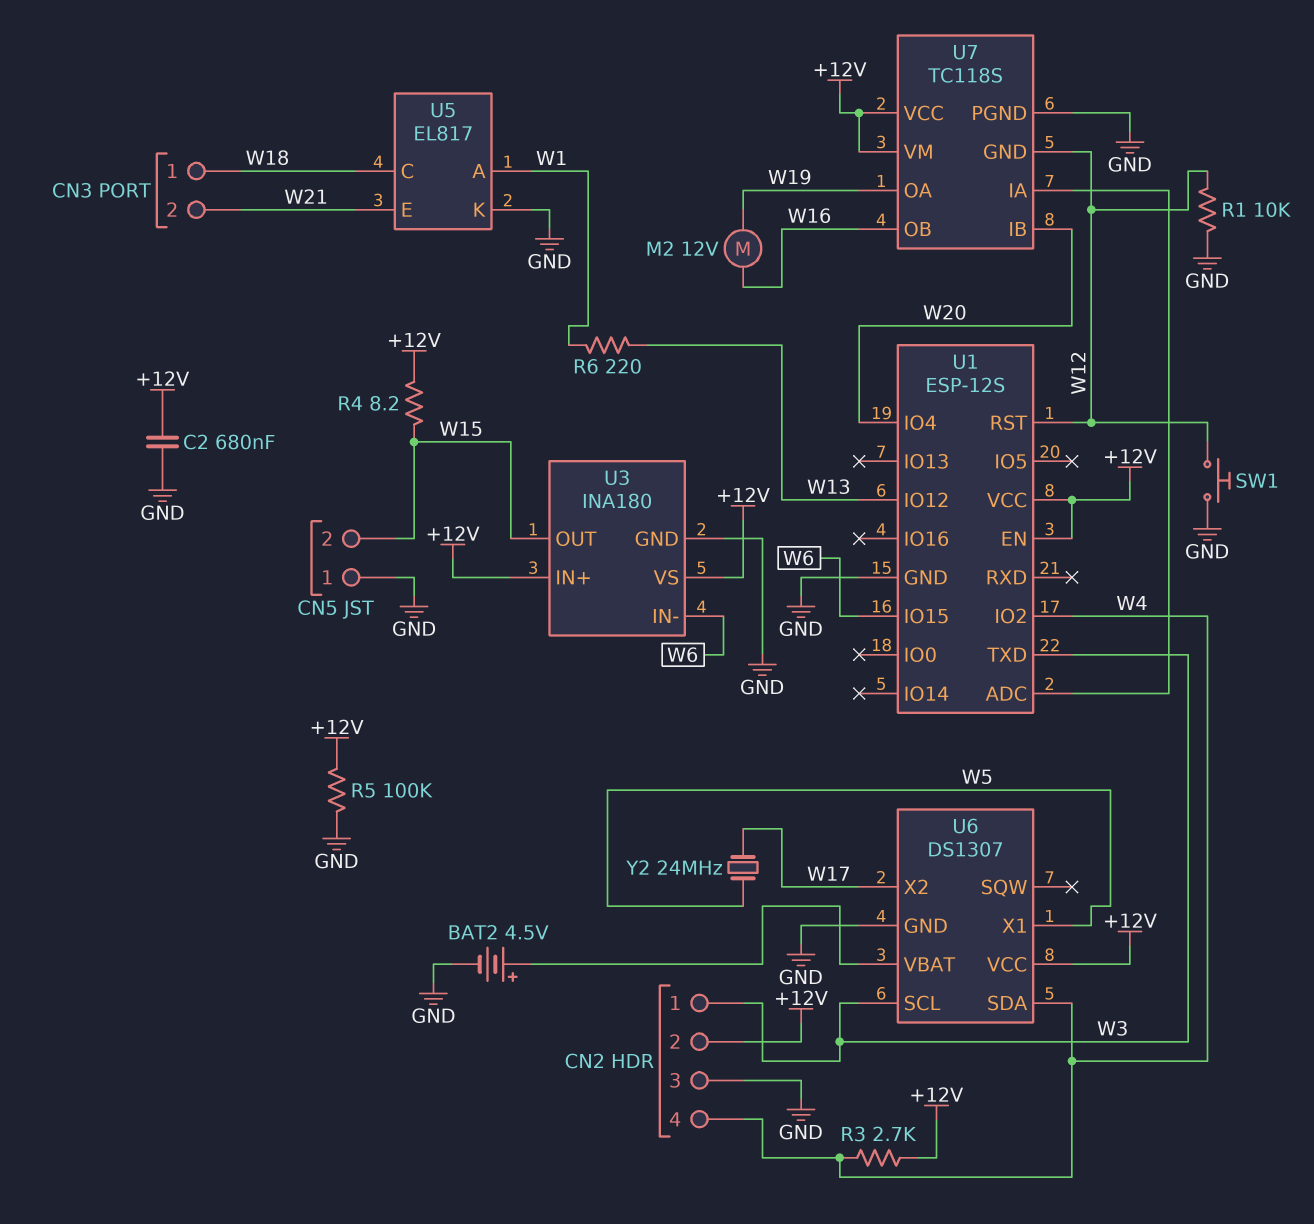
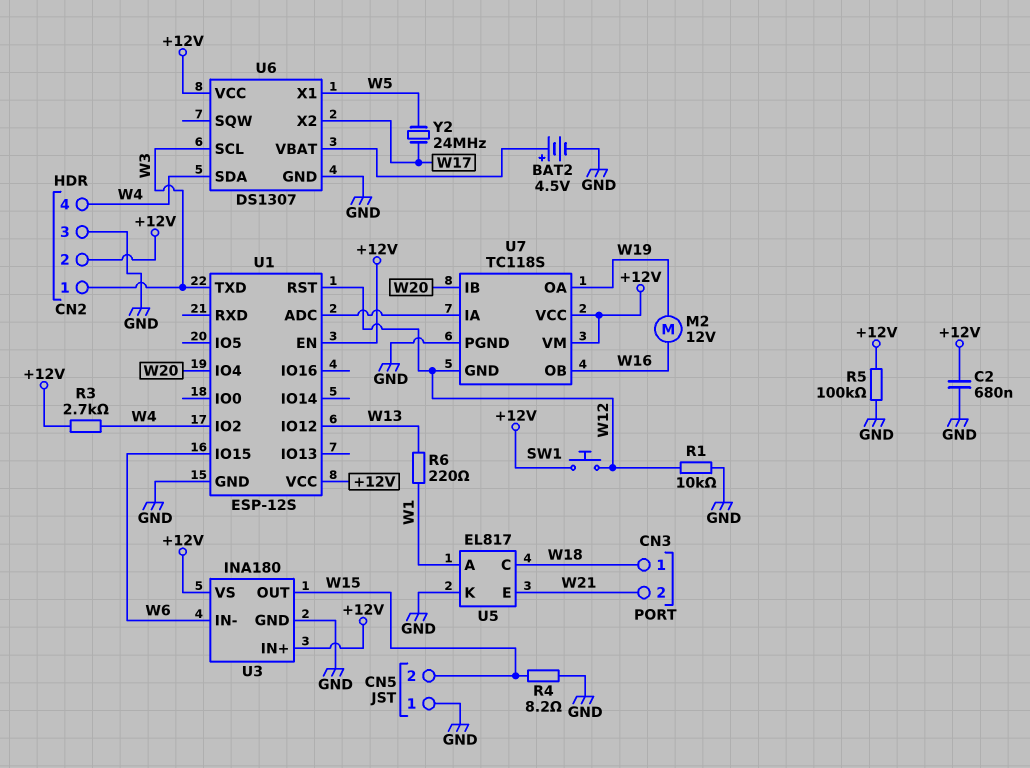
R4: 8.2 (+12V, W15) -> 8.2 (GND, W15)
SW1: button (GND, W12) -> button (+12V, W12)

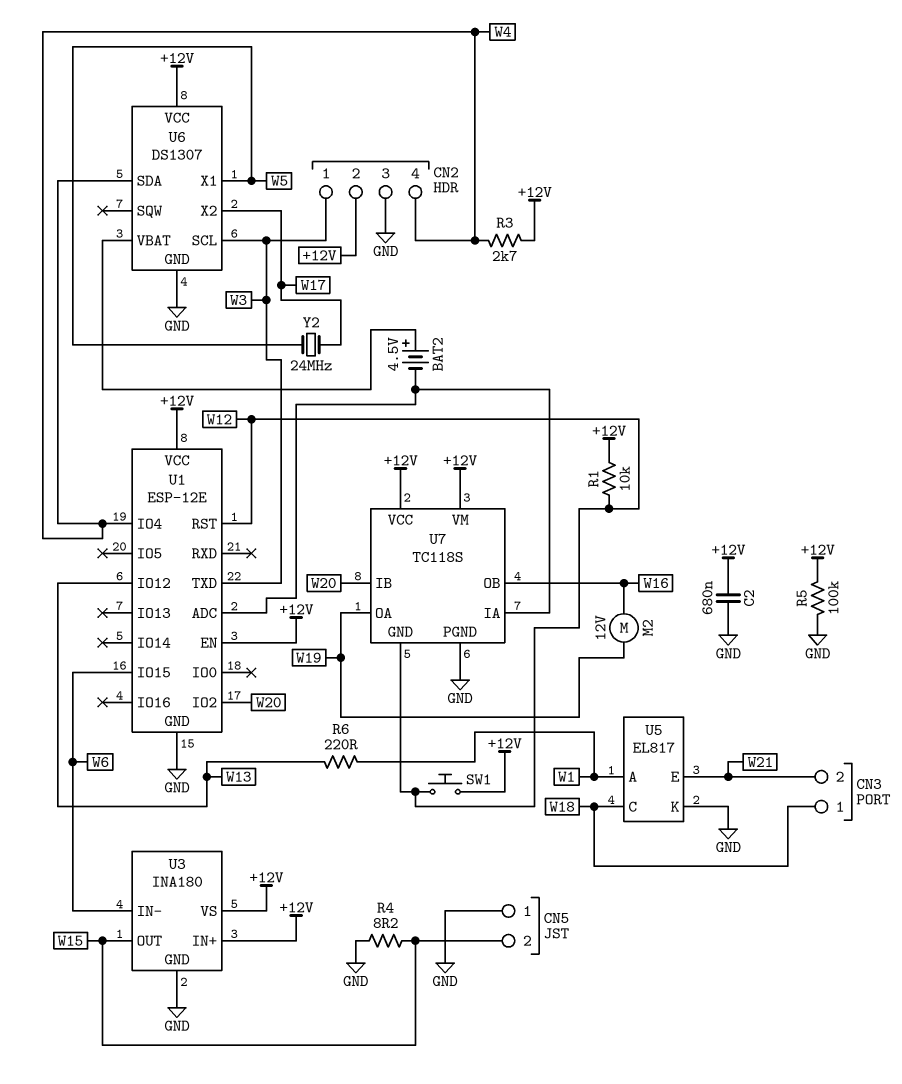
BAT2: 4.5V (plus U6/VBAT, minus GND) -> 4.5V (plus U6/VBAT, minus U1/ADC)
R1: 10k (GND, W12) -> 10k (+12V, W12)
U1: ESP-12S -> ESP-12E
U1 pin IO2: W4 -> W20
U1 pin IO4: W20 -> W4

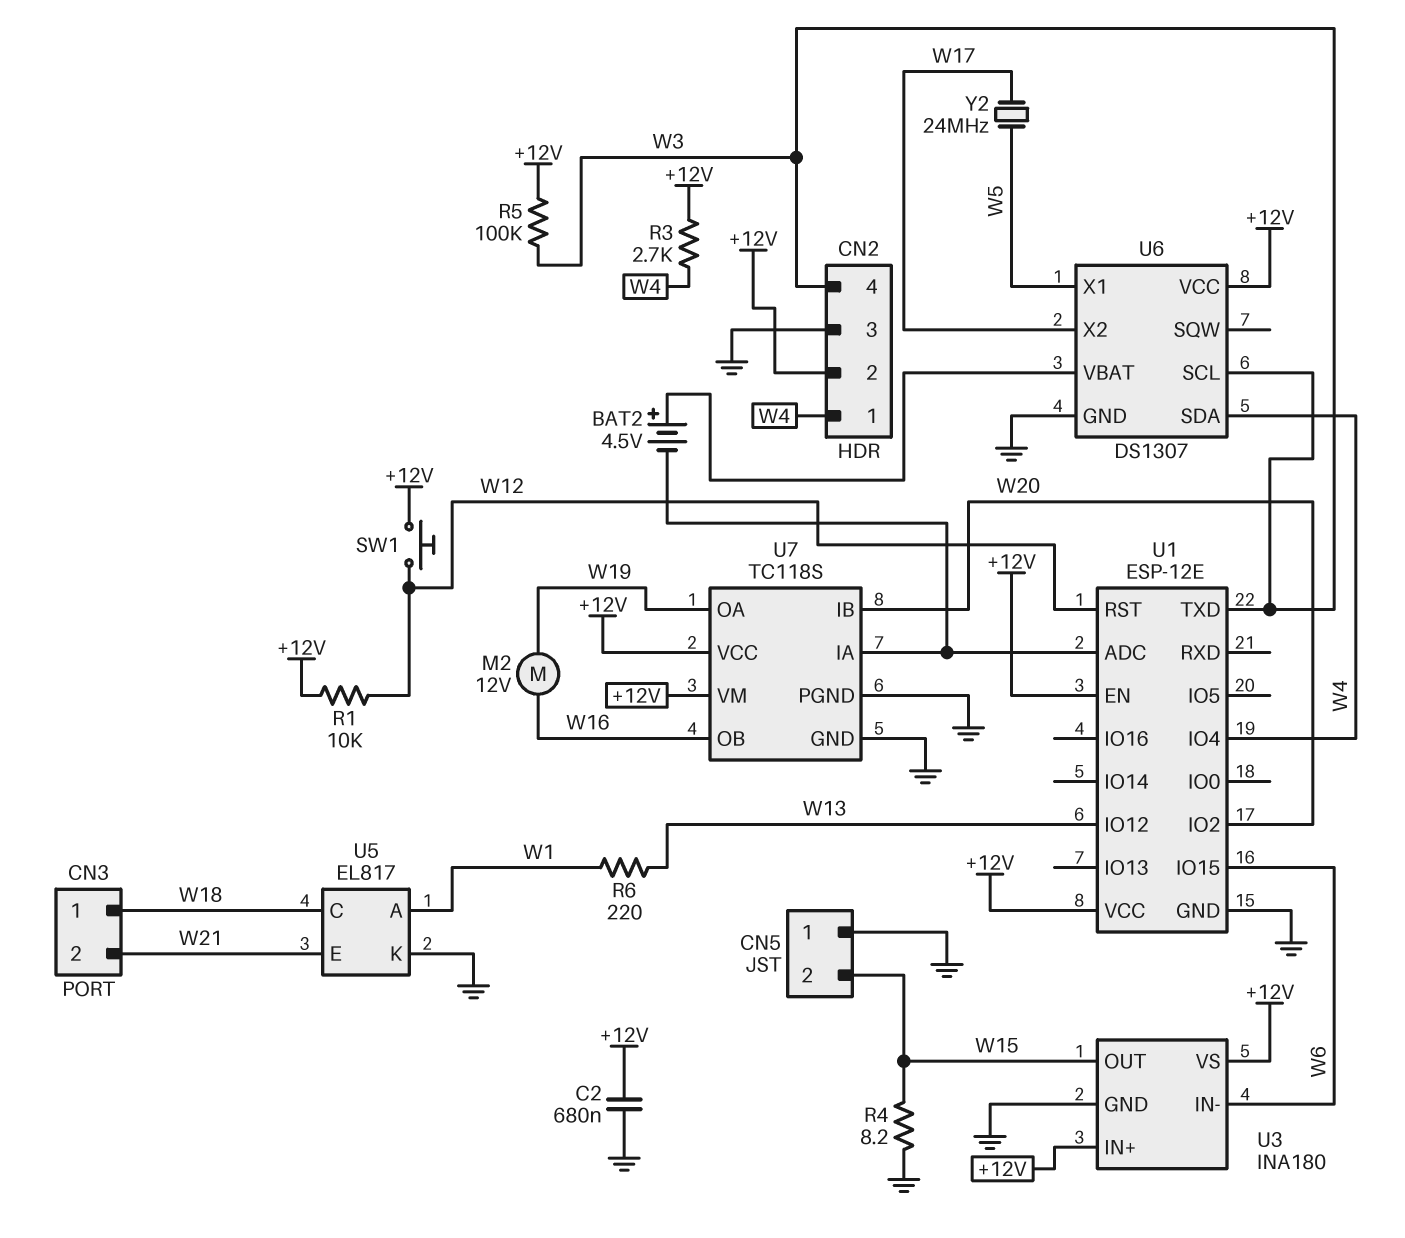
CN2 pin 1: W3 -> W4
CN2 pin 4: W4 -> W3
R5: 100k (+12V, GND) -> 100k (+12V, W3)
U7 pin GND: W12 -> GND

